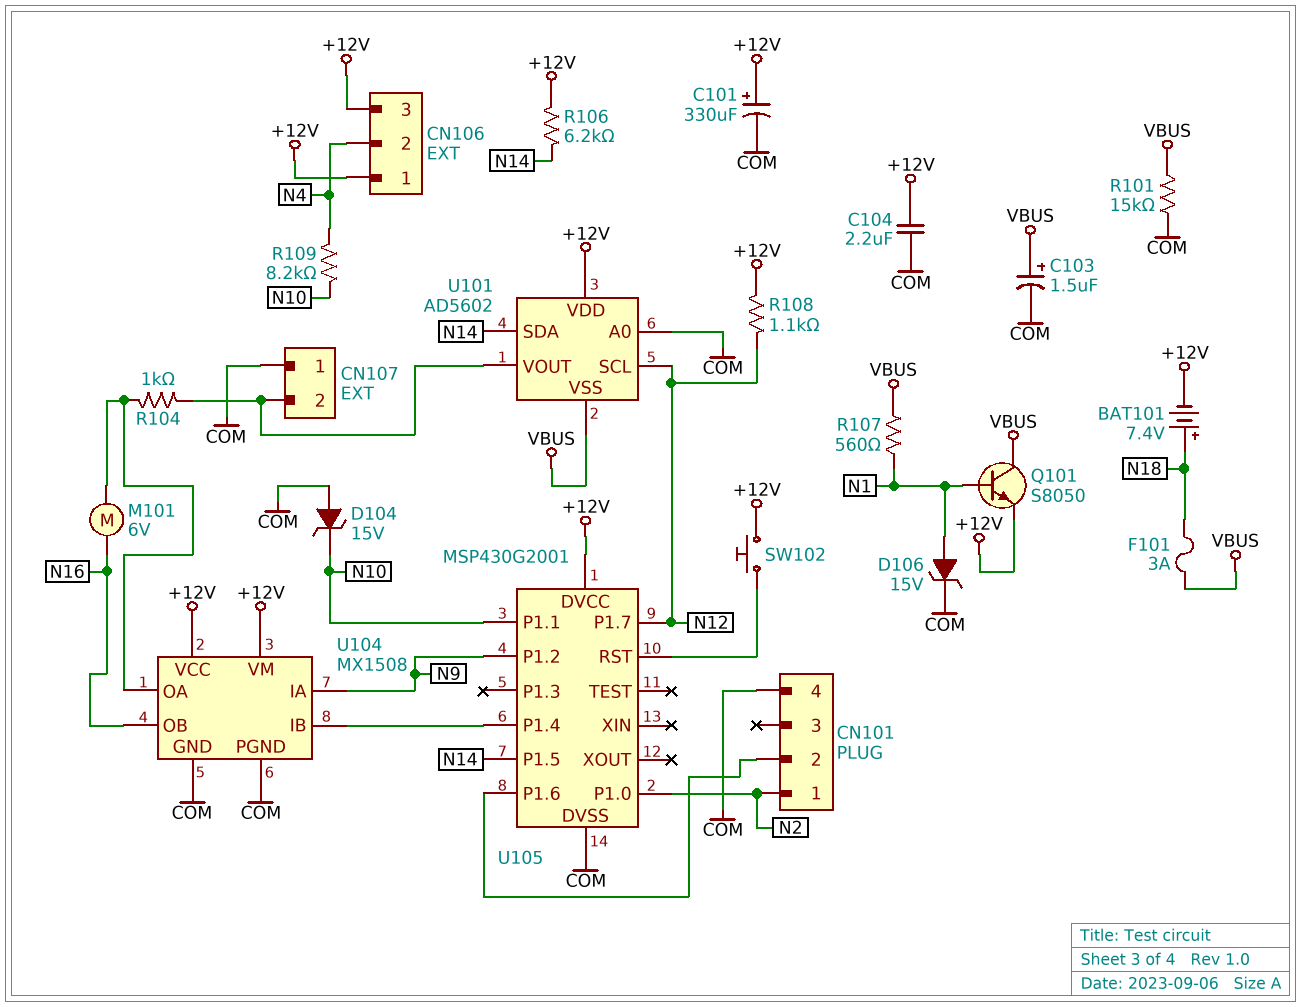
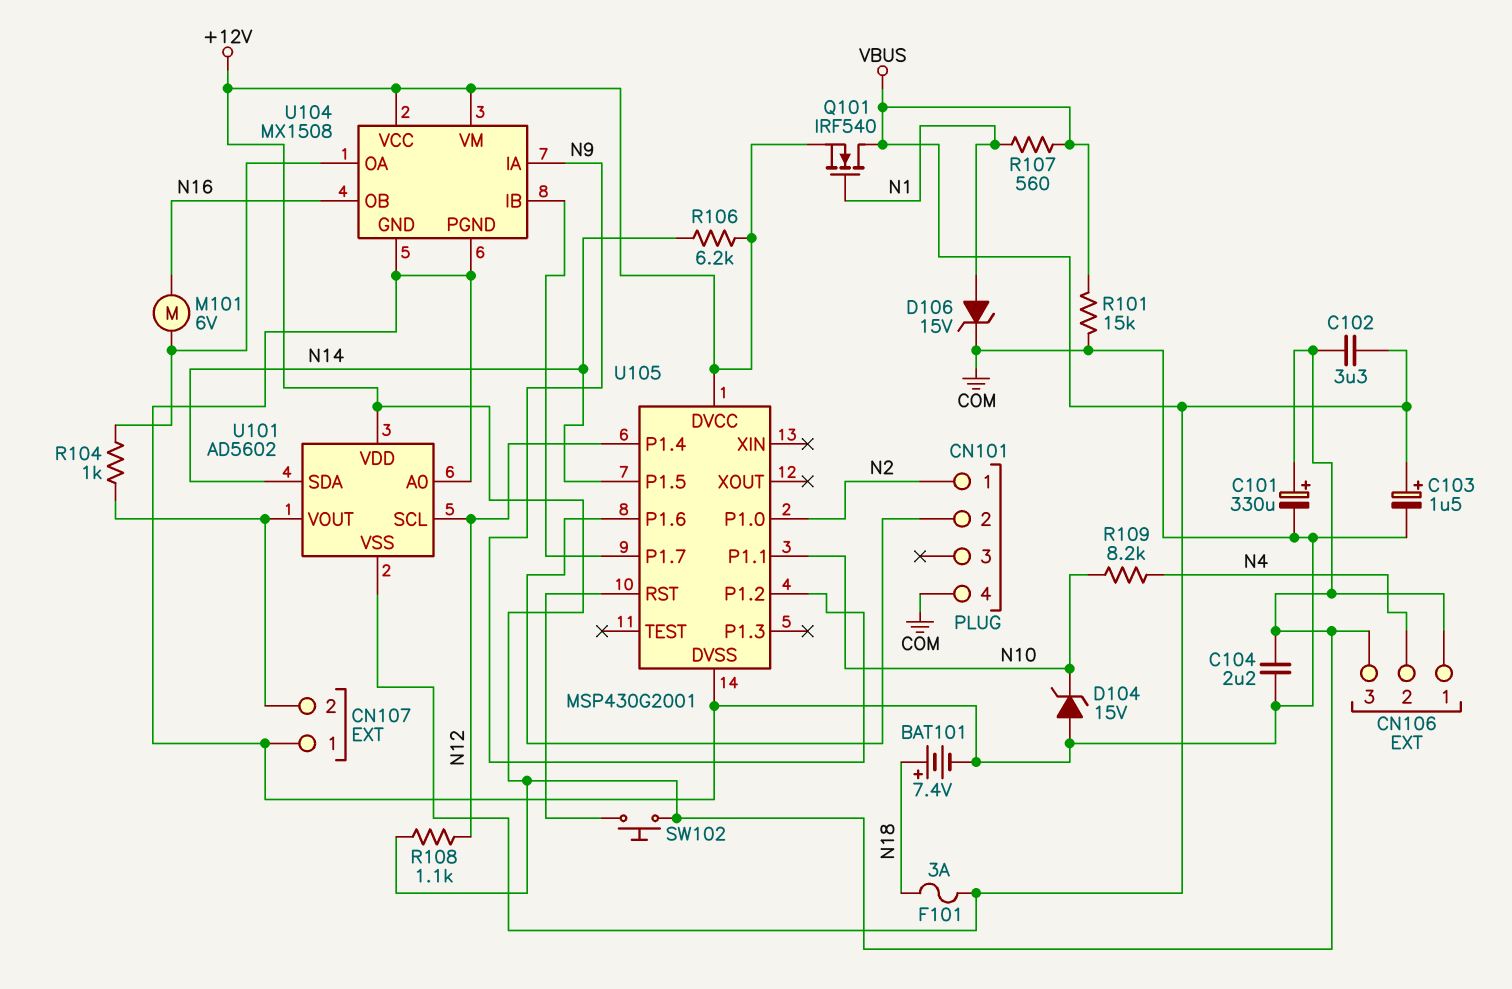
BAT101: 7.4V (plus N18, minus +12V) -> 7.4V (plus N18, minus COM)
C102: none -> 3.3uF (+12V, VBUS)
Q101: NPN S8050 (B N1, C VBUS, E +12V) -> NMOS IRF540 (G N1, D VBUS, S +12V)
U105 pin P1.4: U104/IB -> N12
U105 pin P1.7: N12 -> U104/IB

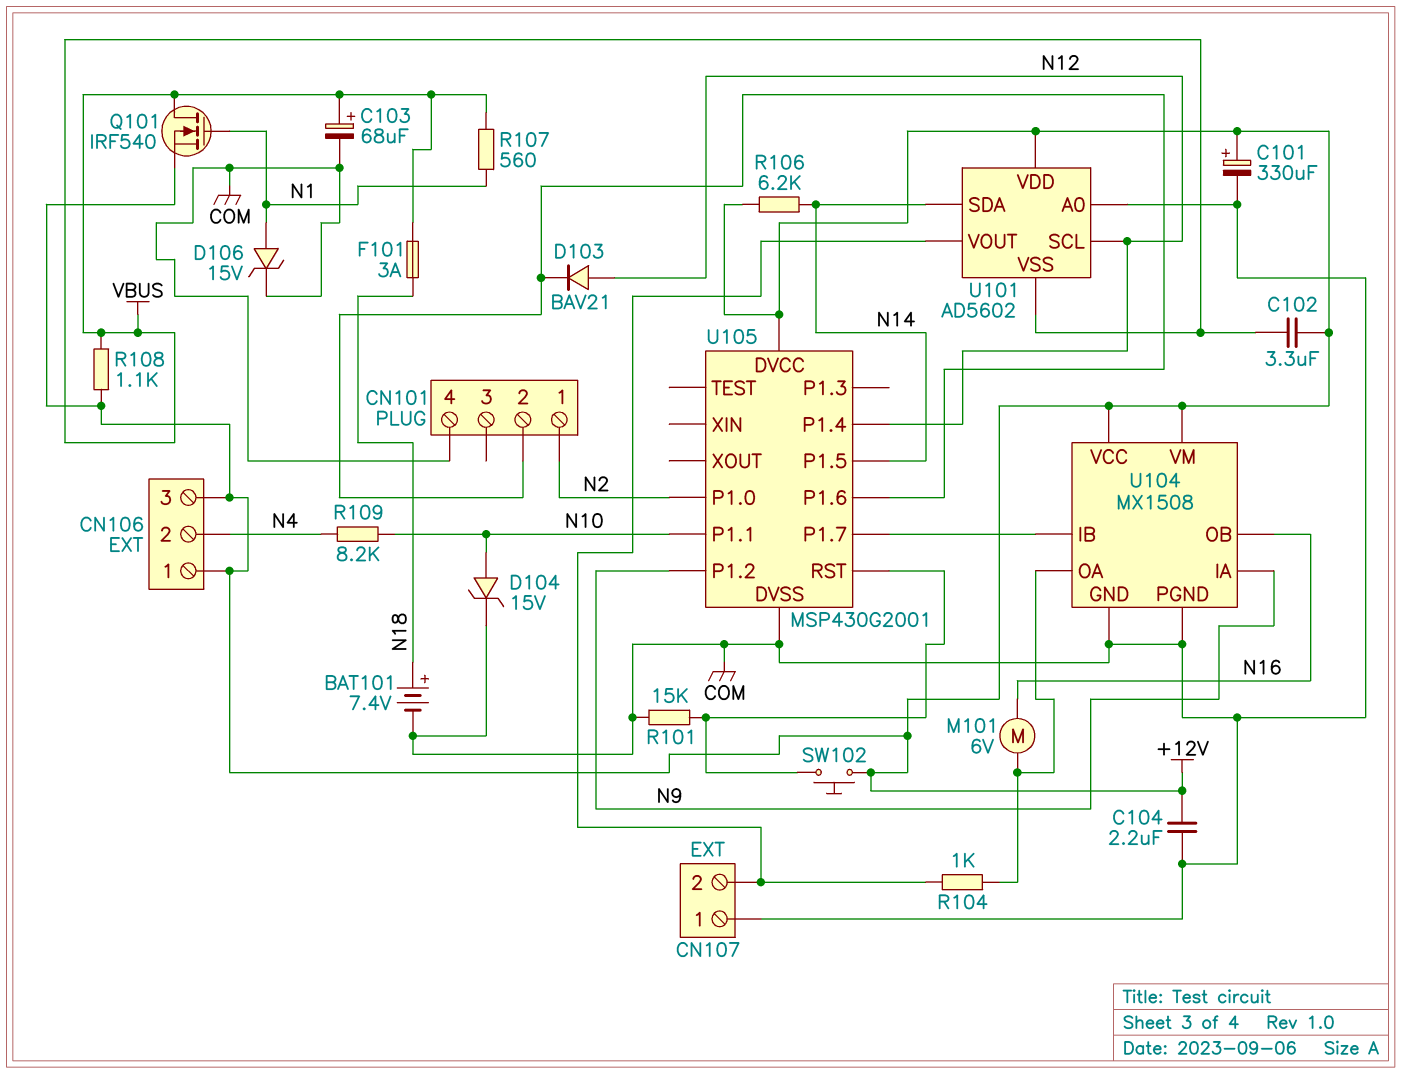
C103: 1.5uF (plus VBUS, minus COM) -> 68uF (plus VBUS, minus COM)
D103: none -> diode BAV21 (A N12, K CN101/2)
D104: zener 15V (A COM, K N10) -> zener 15V (A N10, K COM)
R101: 15k (COM, VBUS) -> 15k (COM, U105/RST)
R108: 1.1k (+12V, N12) -> 1.1k (+12V, VBUS)

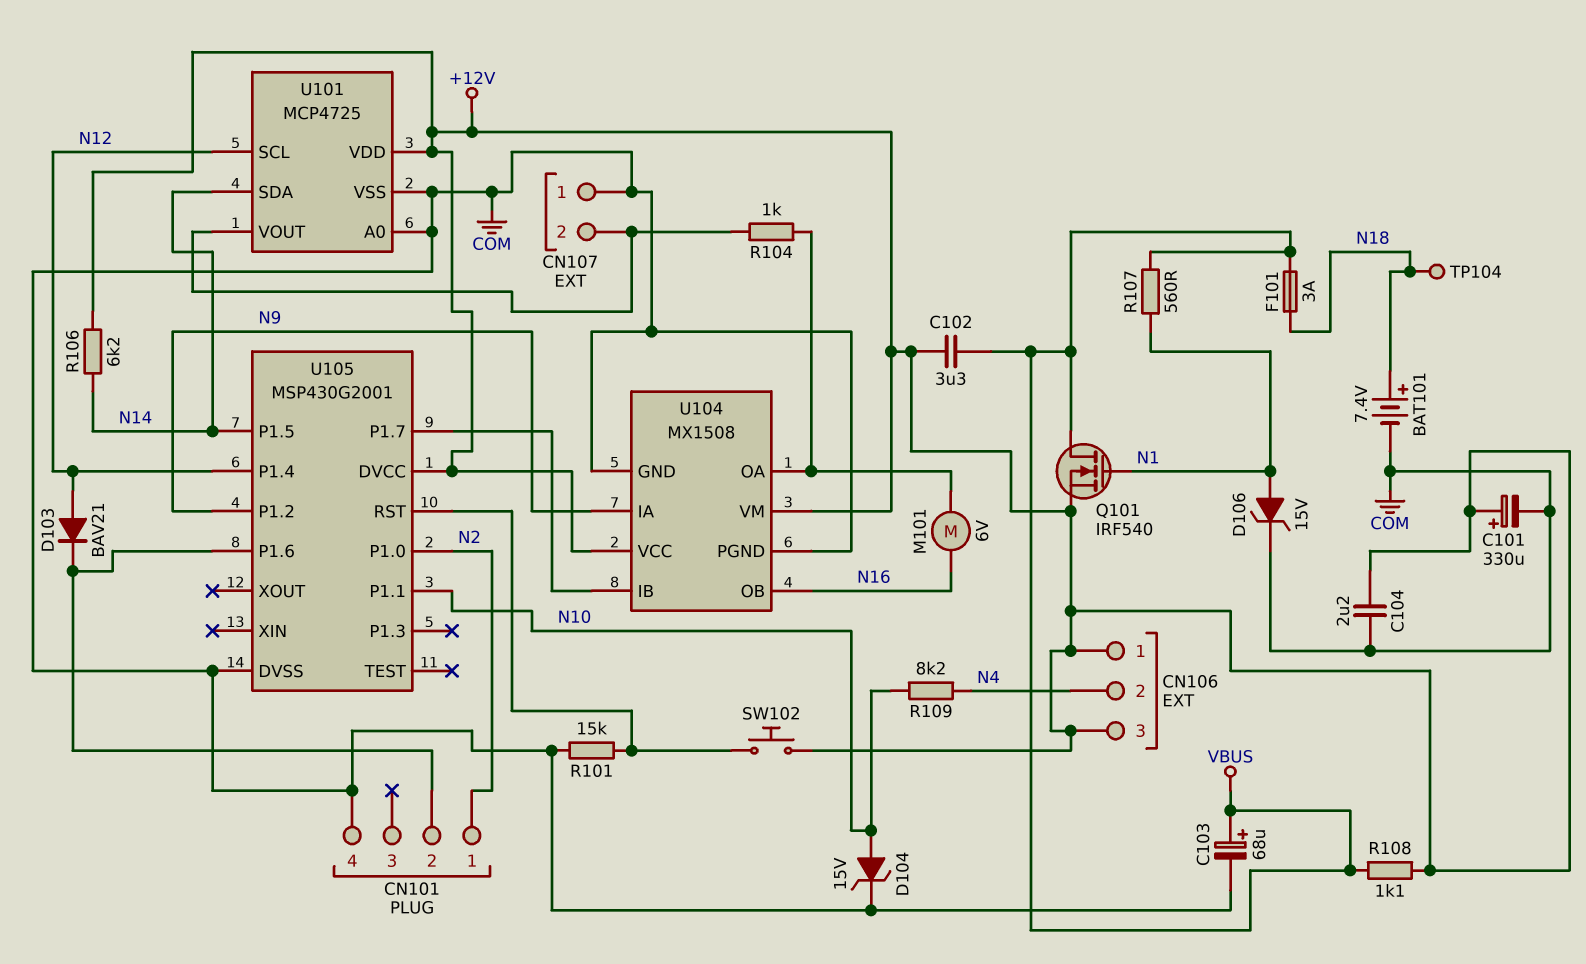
TP104: none -> test point (N18)
U101: AD5602 -> MCP4725
U101 pin VSS: VBUS -> COM

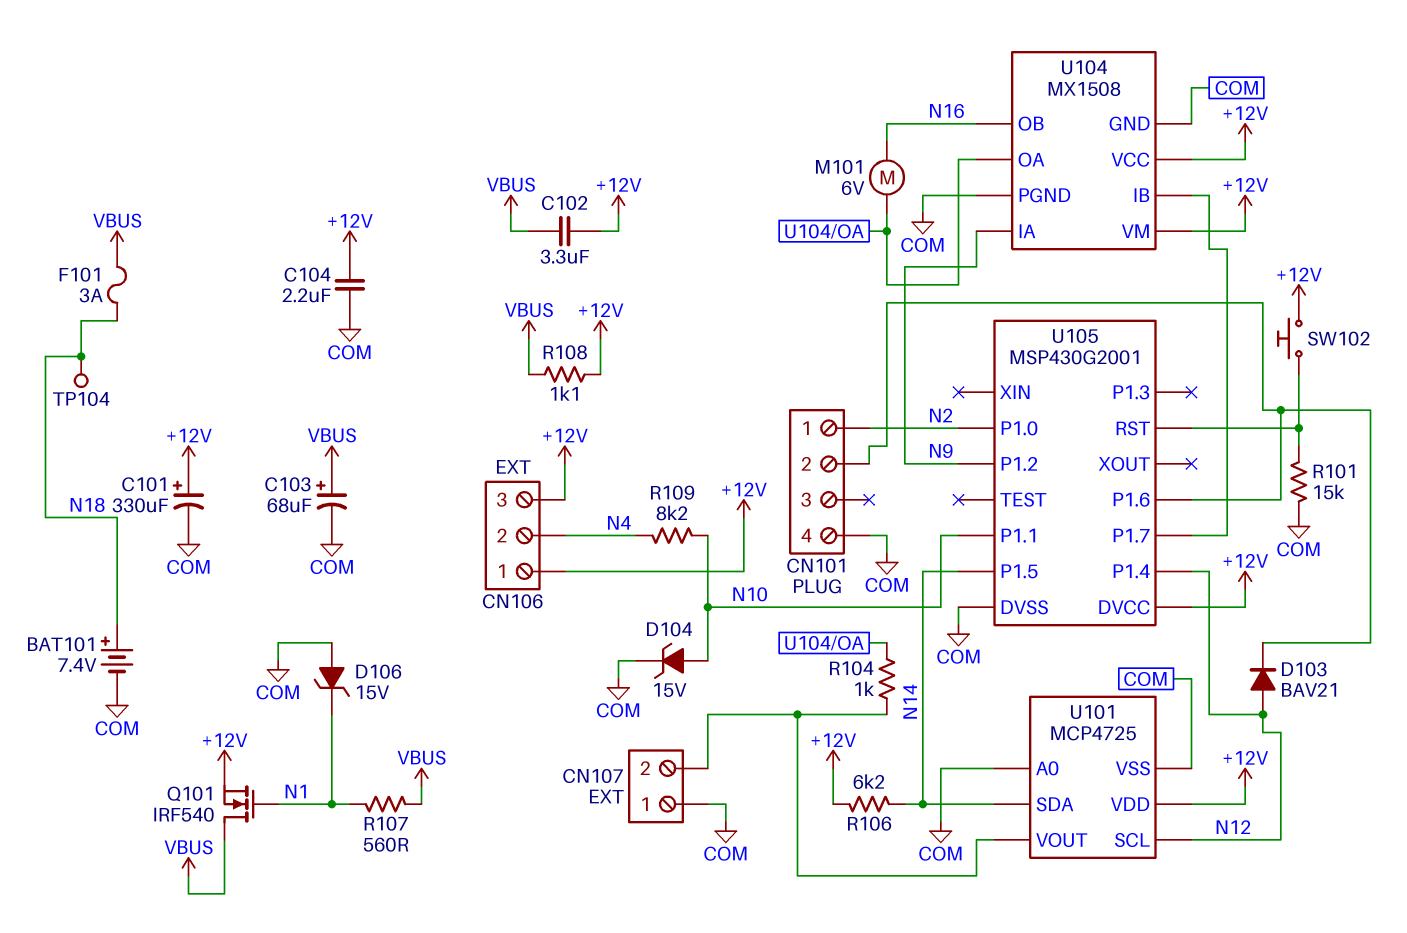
D106: zener 15V (A N1, K COM) -> zener 15V (A COM, K N1)

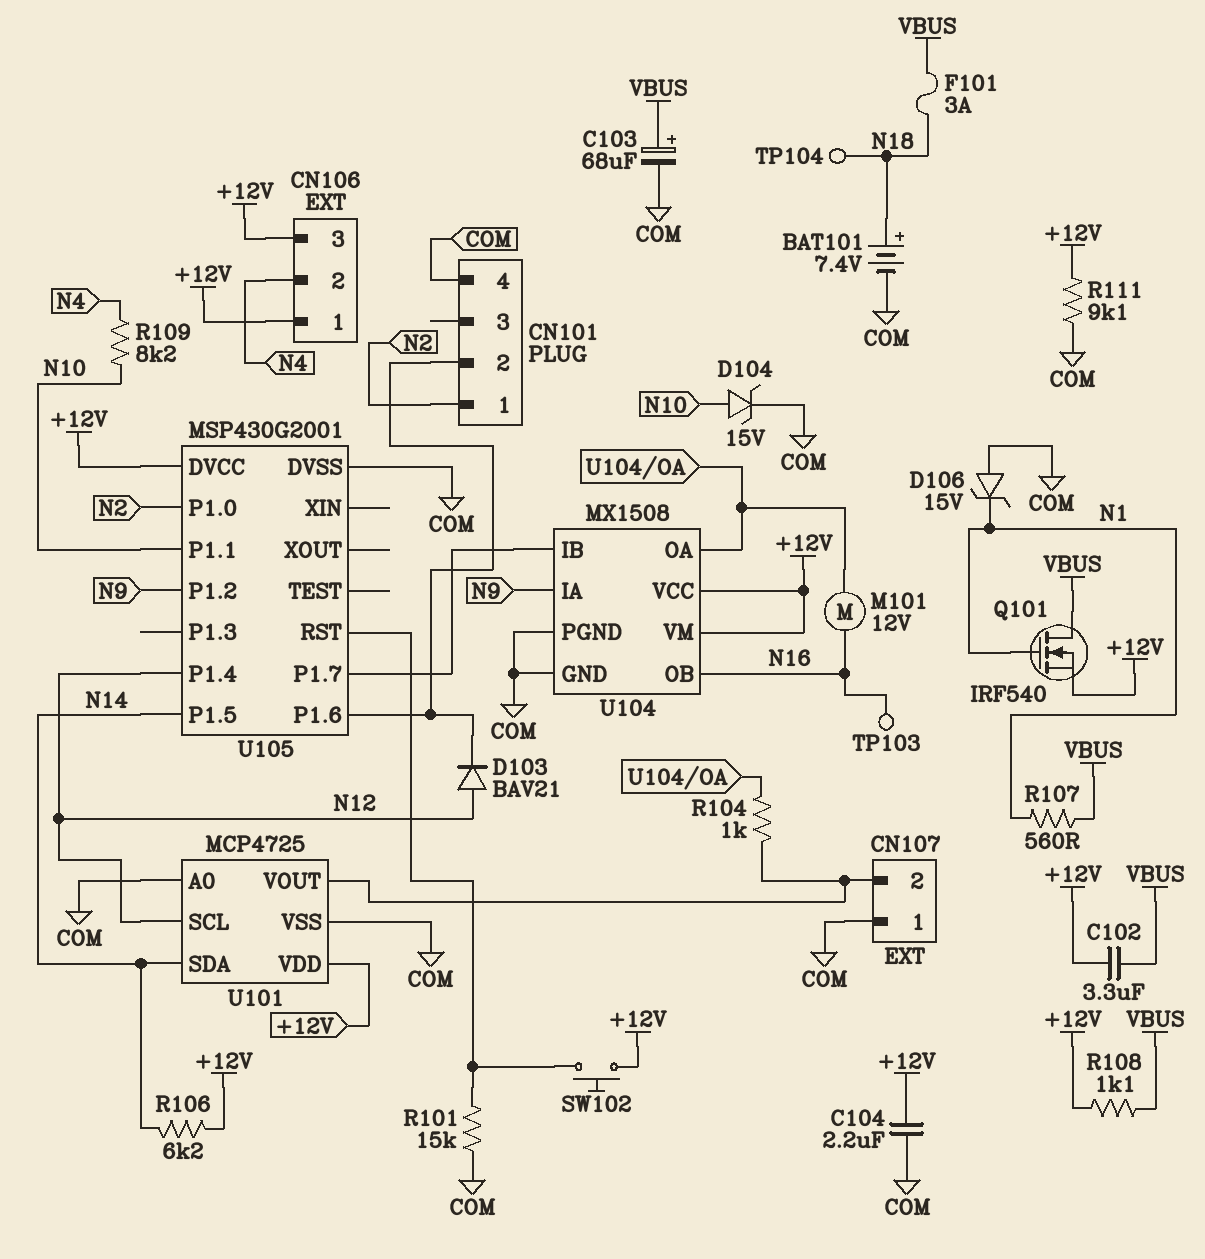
C101: 330uF (plus +12V, minus COM) -> none
M101: motor 6V (N16, U104/OA) -> motor 12V (N16, U104/OA)
R111: none -> 9.1k (+12V, COM)
TP103: none -> test point (N16)

